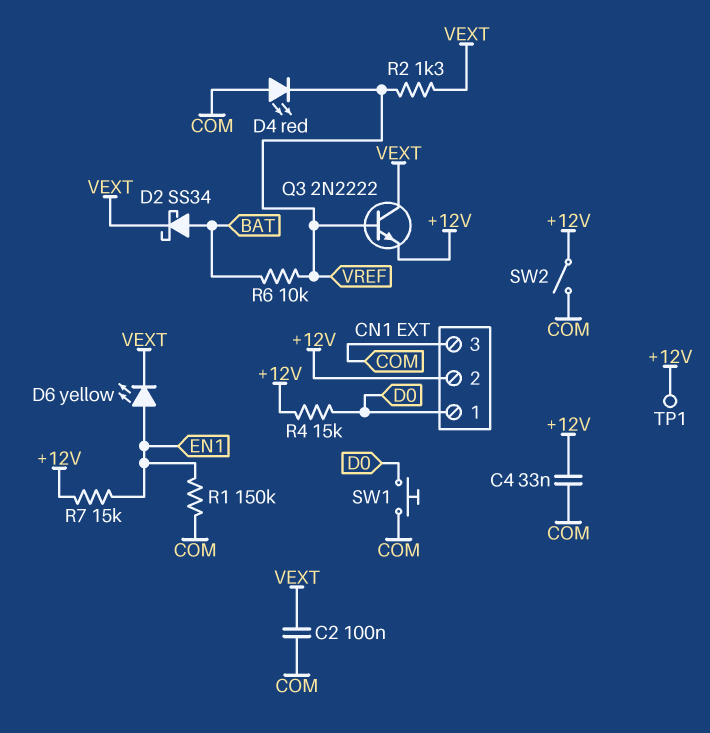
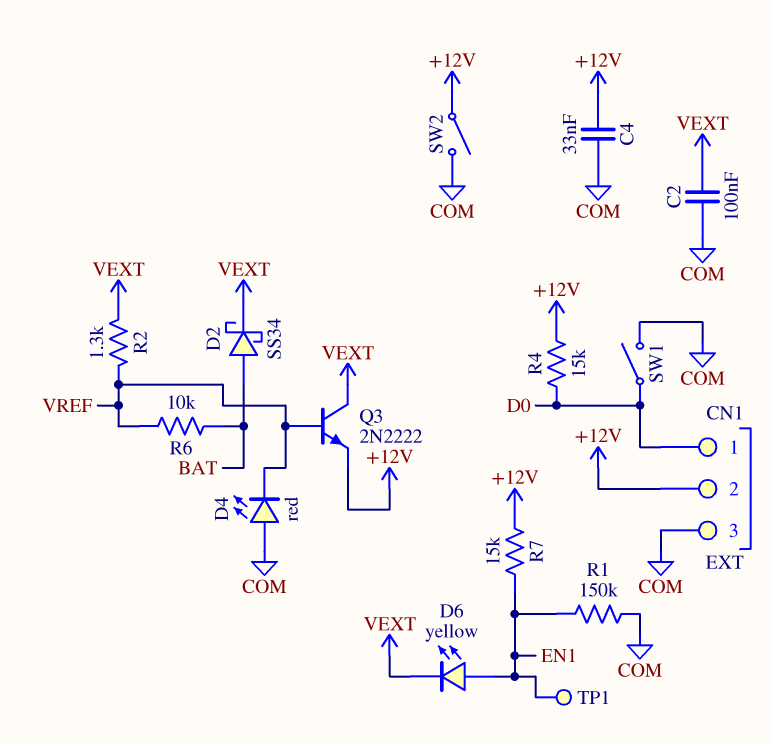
SW1: button (COM, D0) -> switch (COM, D0)
TP1: test point (+12V) -> test point (EN1)

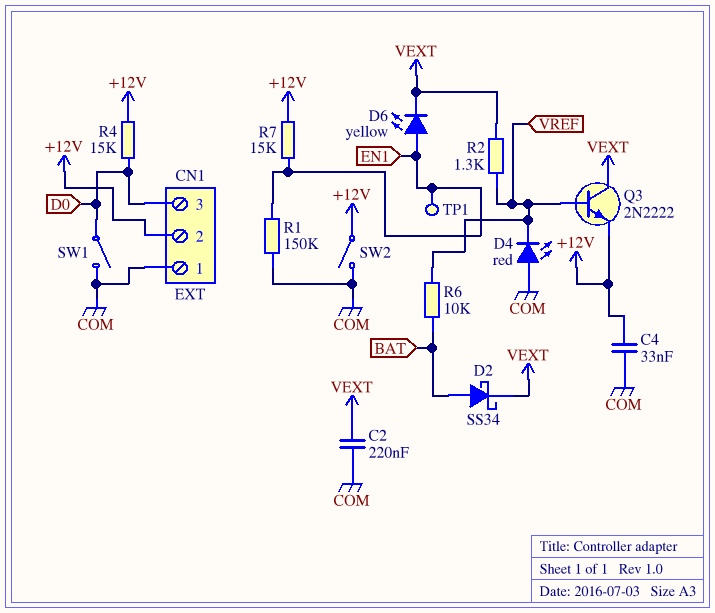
C2: 100nF (COM, VEXT) -> 220nF (COM, VEXT)
CN1 pin 1: D0 -> COM
CN1 pin 3: COM -> D0

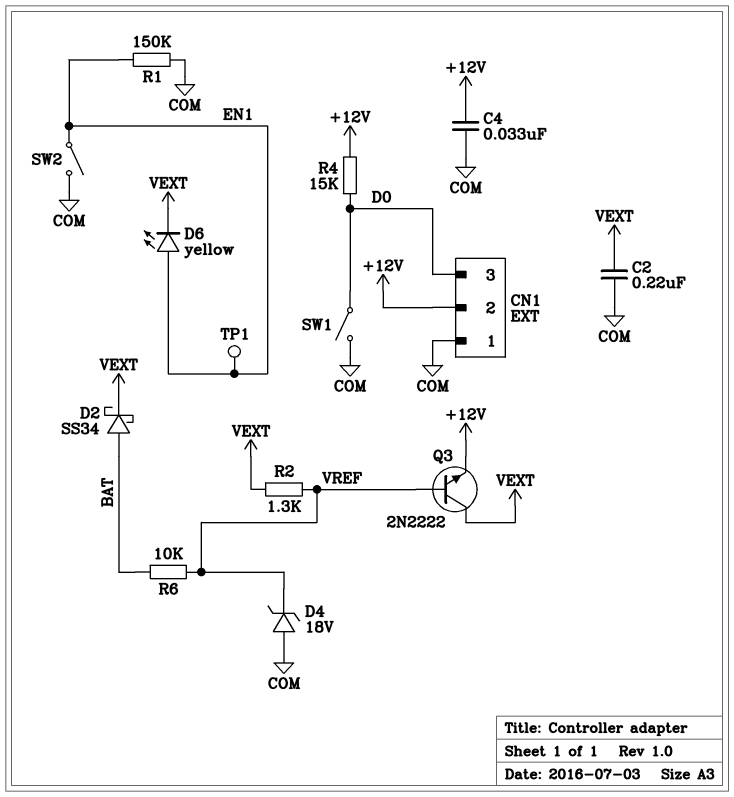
D4: LED red (A COM, K VREF) -> zener 18V (A COM, K VREF)
R7: 15k (+12V, EN1) -> none
SW2: switch (+12V, COM) -> switch (COM, EN1)

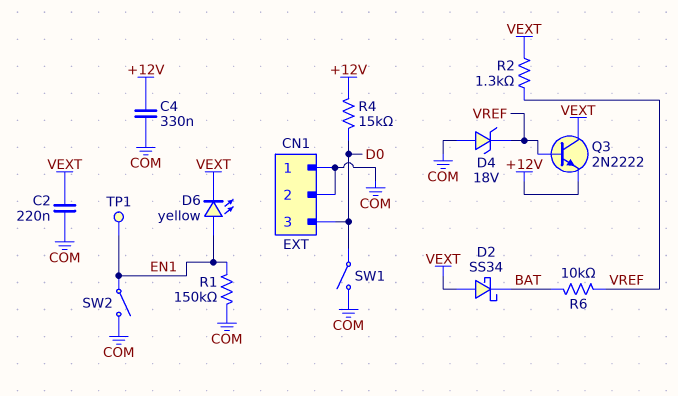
C4: 33nF (+12V, COM) -> 330nF (+12V, COM)
CN1 pin 2: +12V -> COM
D2: schottky SS34 (A BAT, K VEXT) -> schottky SS34 (A VEXT, K BAT)

